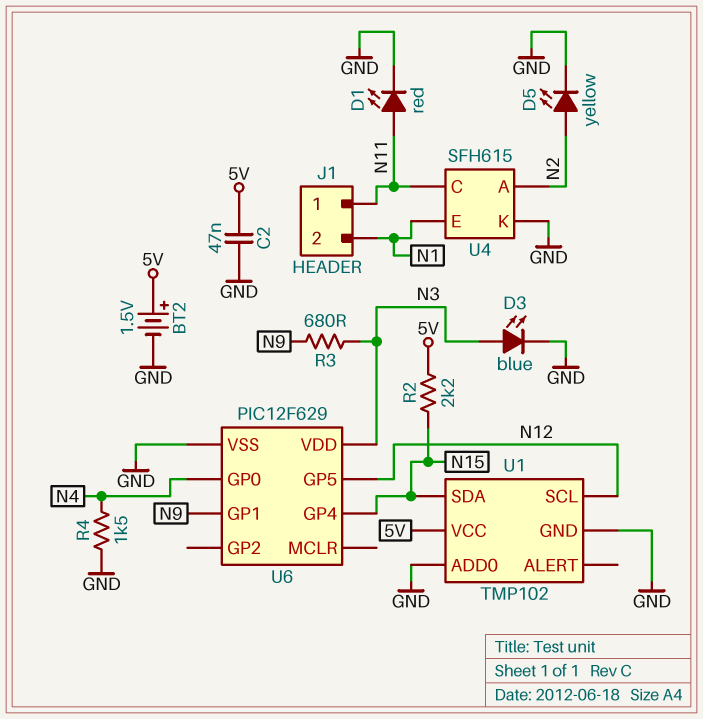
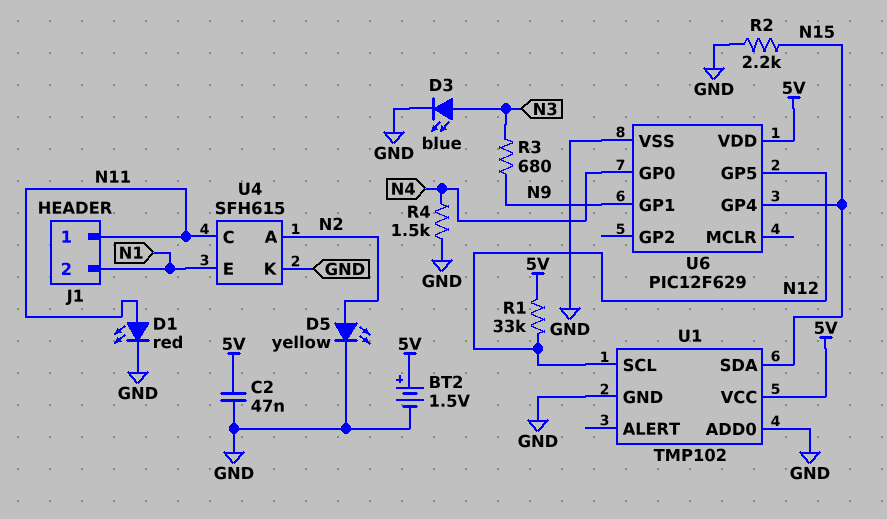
R1: none -> 33k (5V, N12)
R2: 2.2k (5V, N15) -> 2.2k (GND, N15)
U6 pin VDD: N3 -> 5V

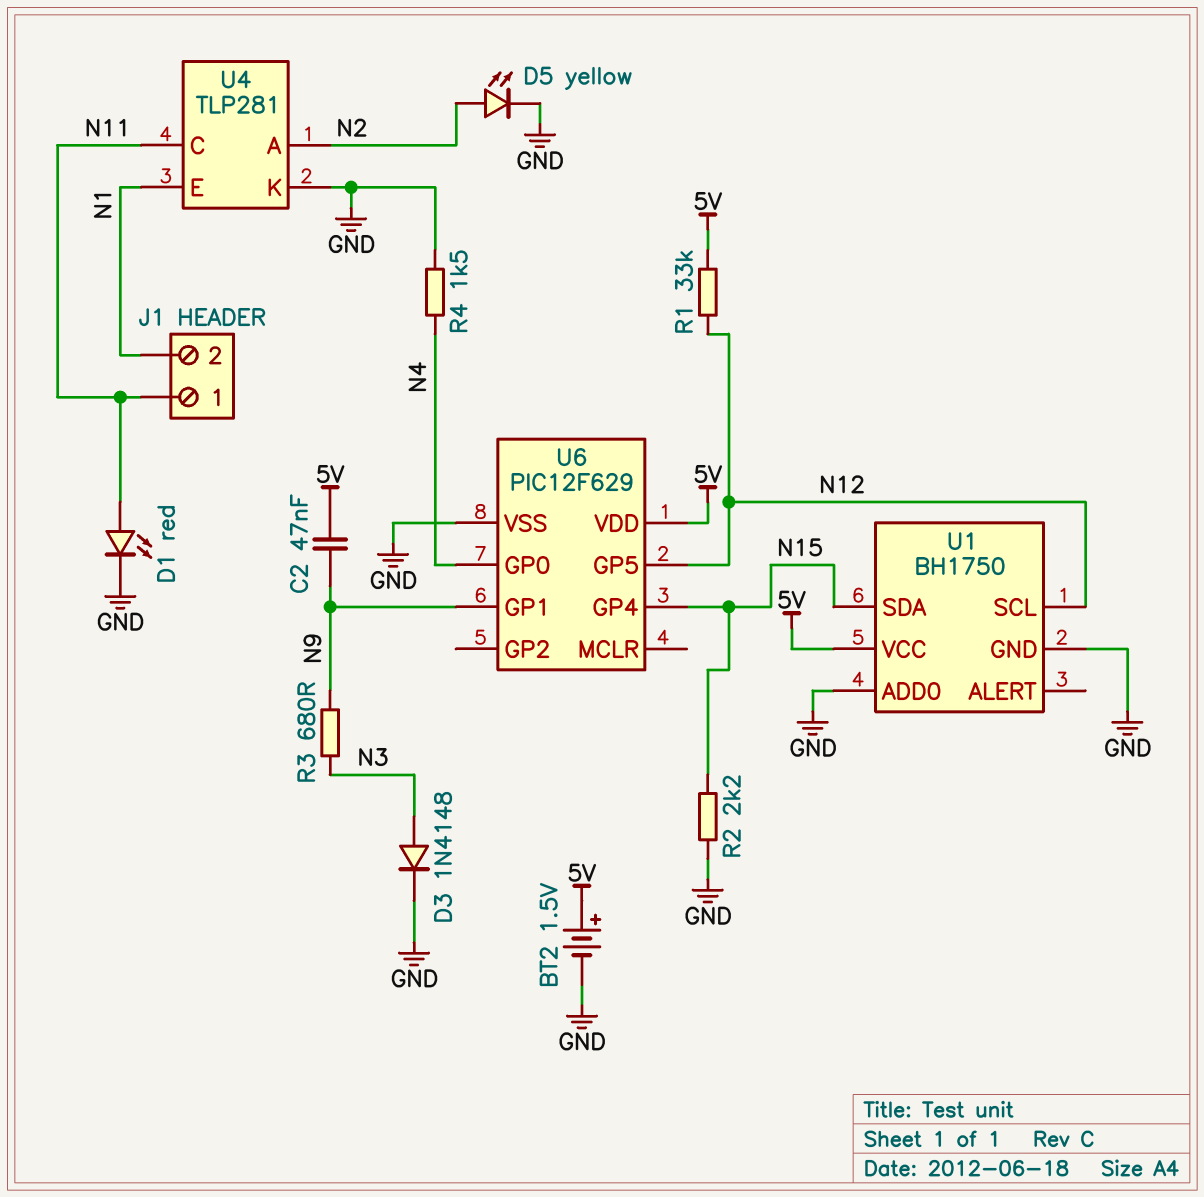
C2: 47nF (5V, GND) -> 47nF (5V, N9)
D3: LED blue (A N3, K GND) -> diode 1N4148 (A N3, K GND)
U1: TMP102 -> BH1750
U4: SFH615 -> TLP281

